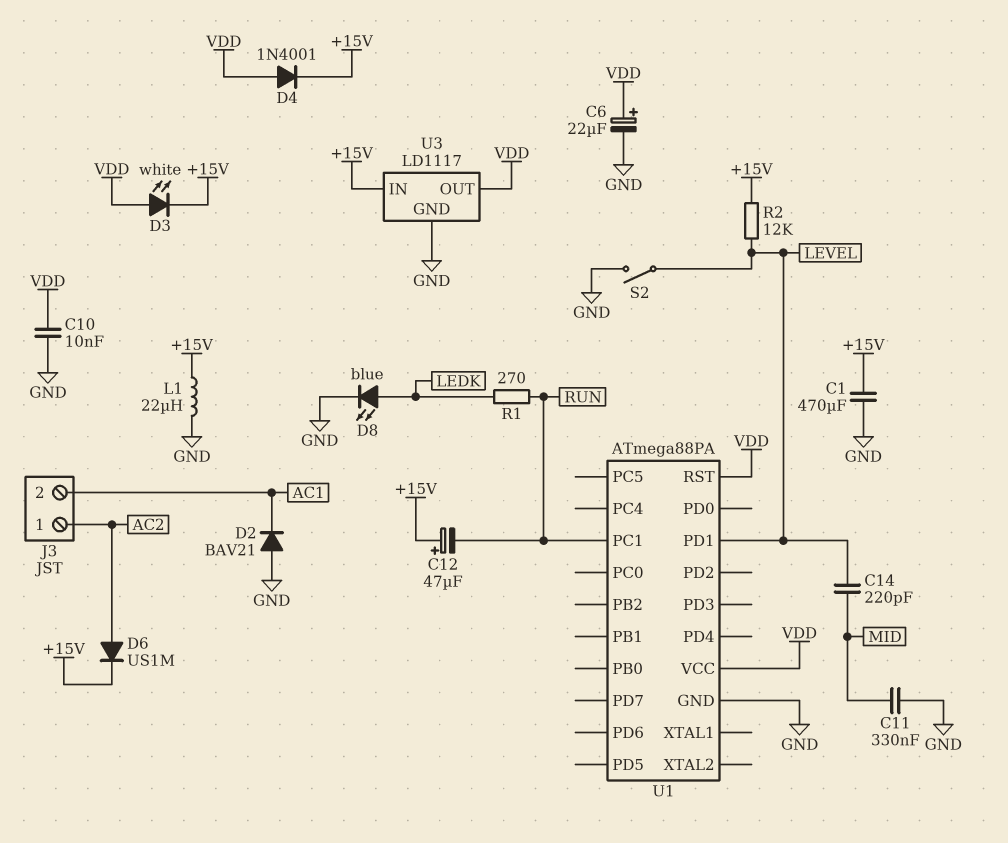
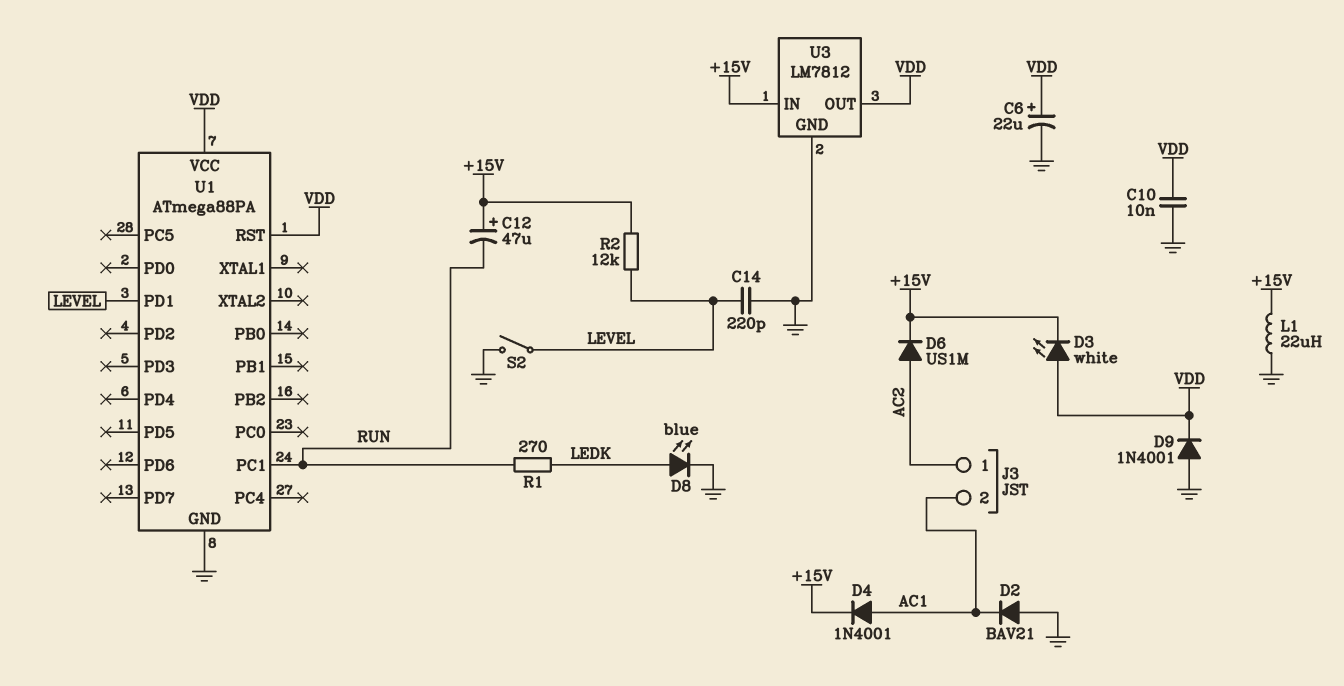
C1: 470uF (+15V, GND) -> none
C11: 330nF (GND, MID) -> none
C14: 220pF (LEVEL, MID) -> 220pF (GND, LEVEL)
D4: diode 1N4001 (A VDD, K +15V) -> diode 1N4001 (A AC1, K +15V)
D9: none -> diode 1N4001 (A GND, K VDD)
U3: LD1117 -> LM7812

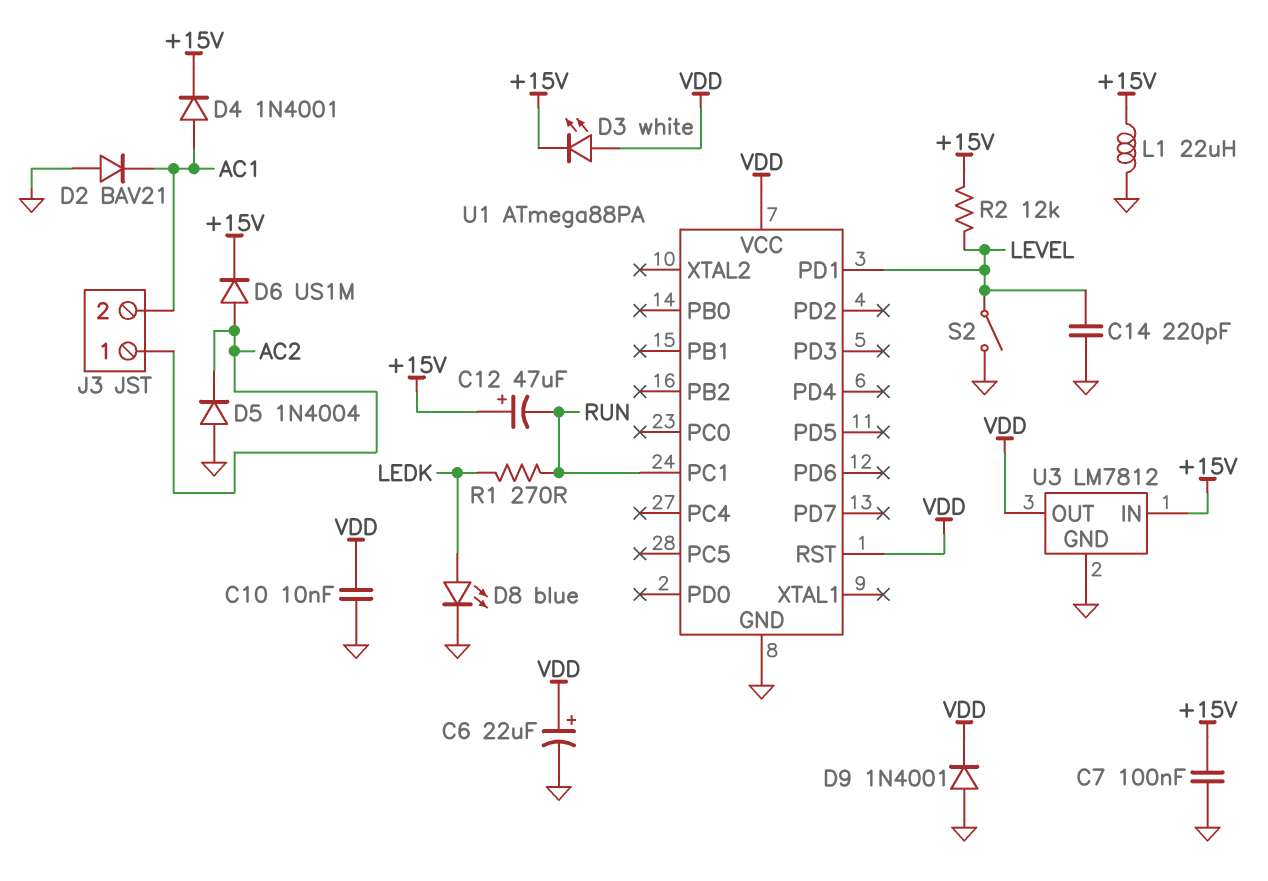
C7: none -> 100nF (+15V, GND)
D5: none -> diode 1N4004 (A GND, K AC2)

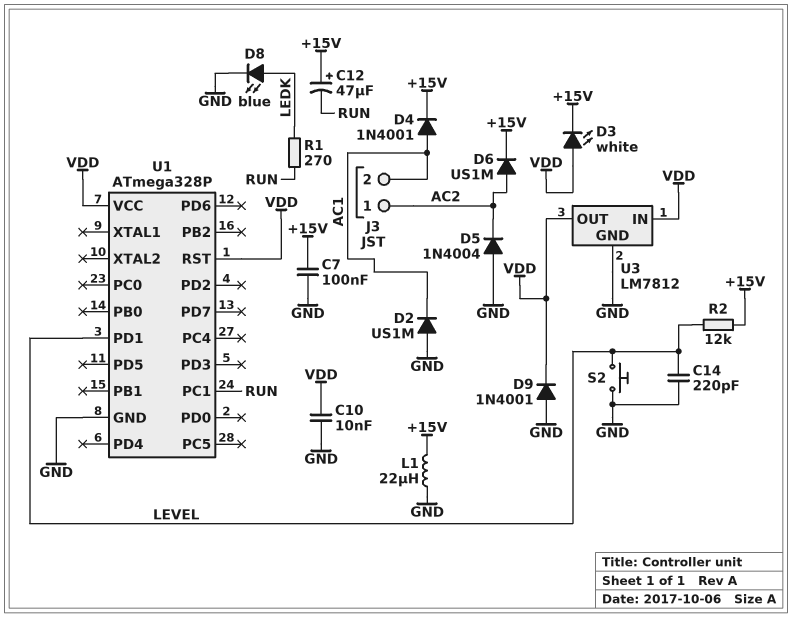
C6: 22uF (plus VDD, minus GND) -> none
D2: diode BAV21 (A GND, K AC1) -> diode US1M (A GND, K AC1)
S2: switch (GND, LEVEL) -> button (GND, LEVEL)
U1: ATmega88PA -> ATmega328P
U3 pin IN: +15V -> VDD

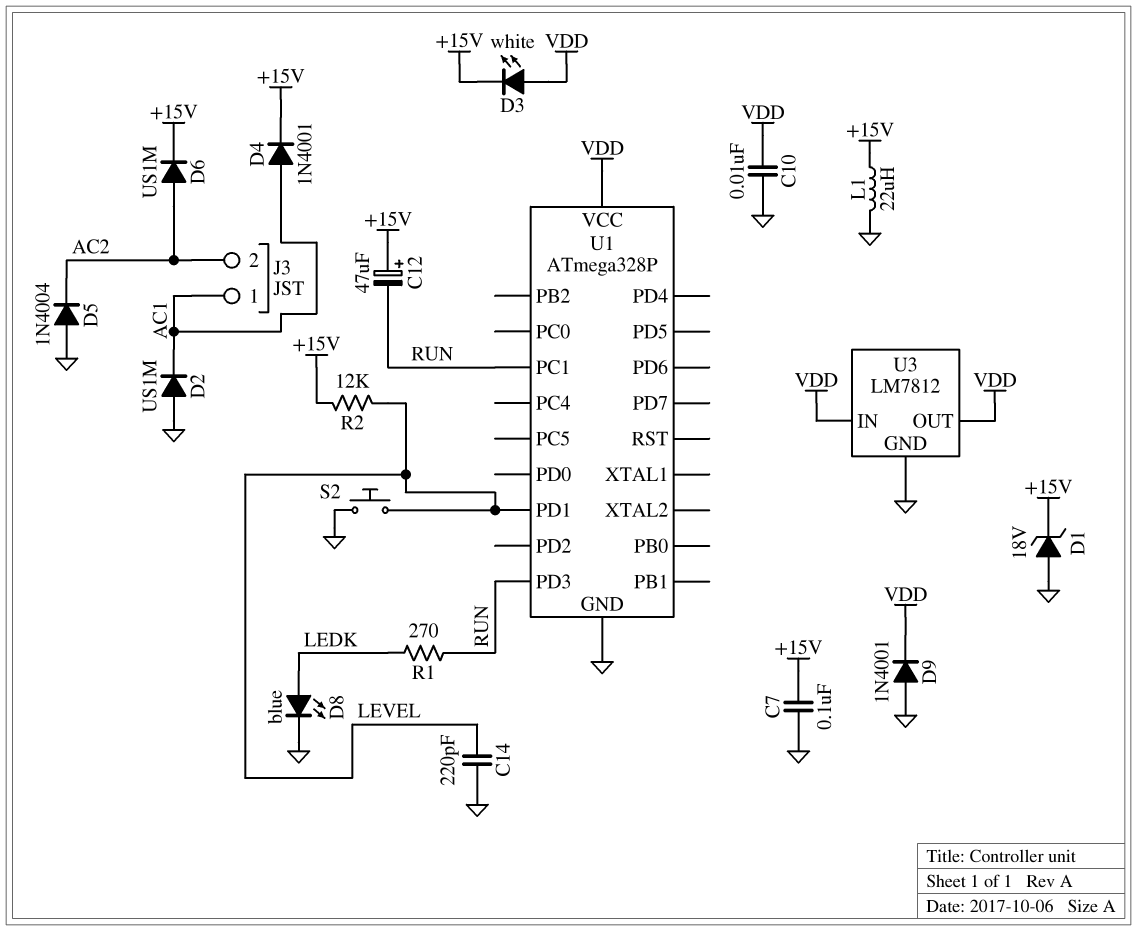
D1: none -> zener 18V (A GND, K +15V)
J3 pin 1: AC2 -> AC1
J3 pin 2: AC1 -> AC2
U1 pin PD3: none -> RUN
U1 pin RST: VDD -> none

